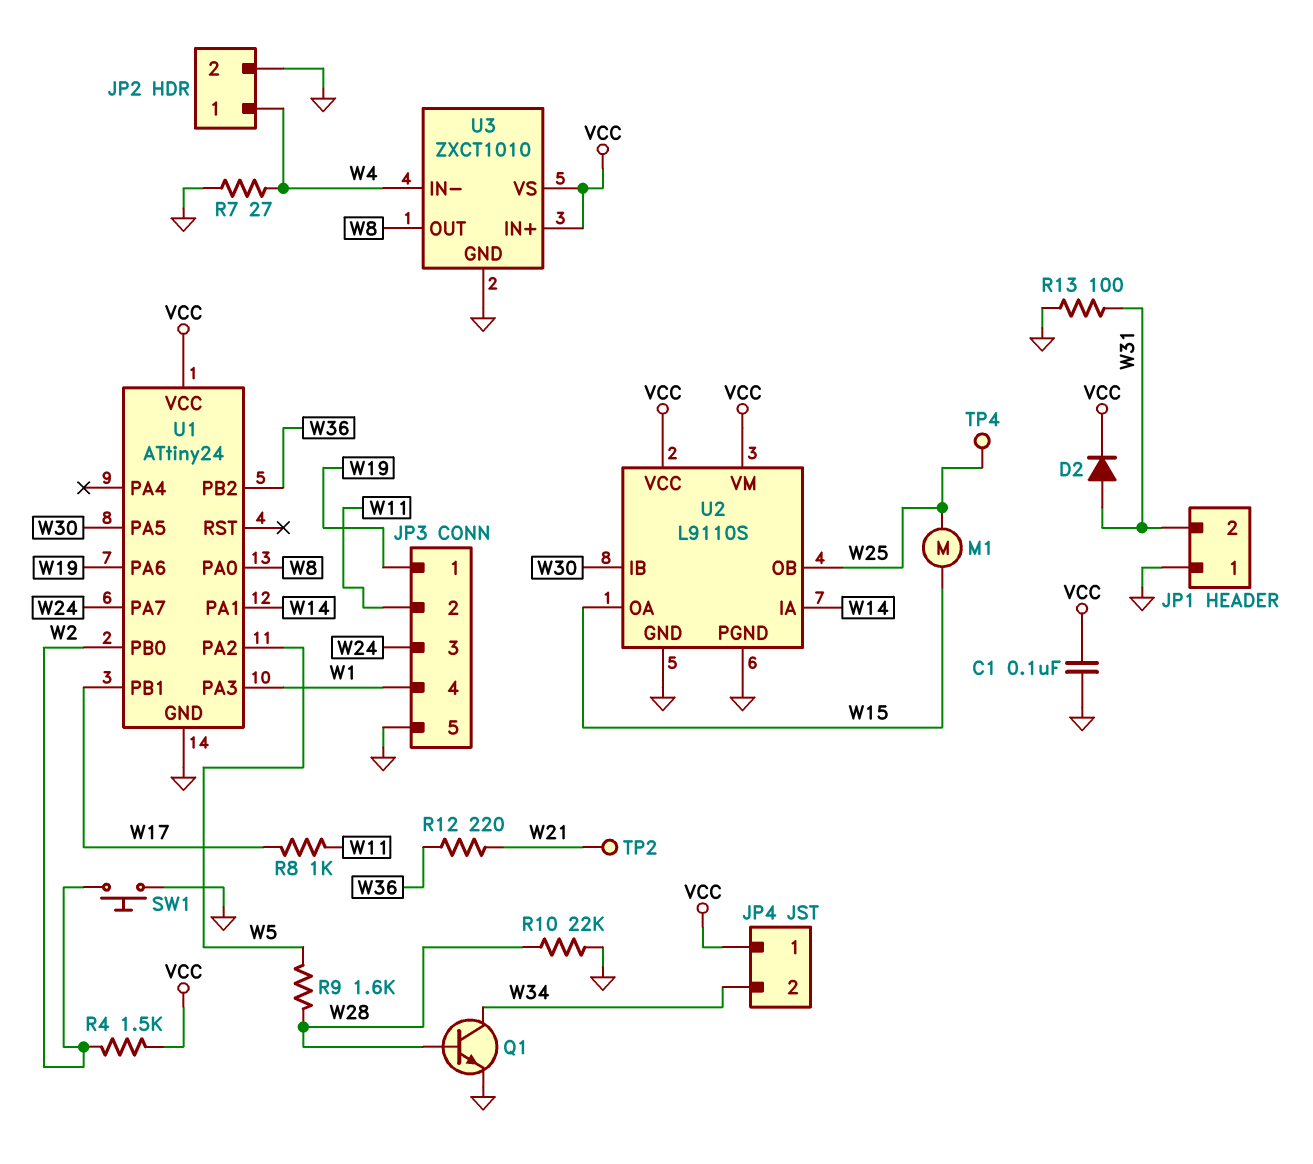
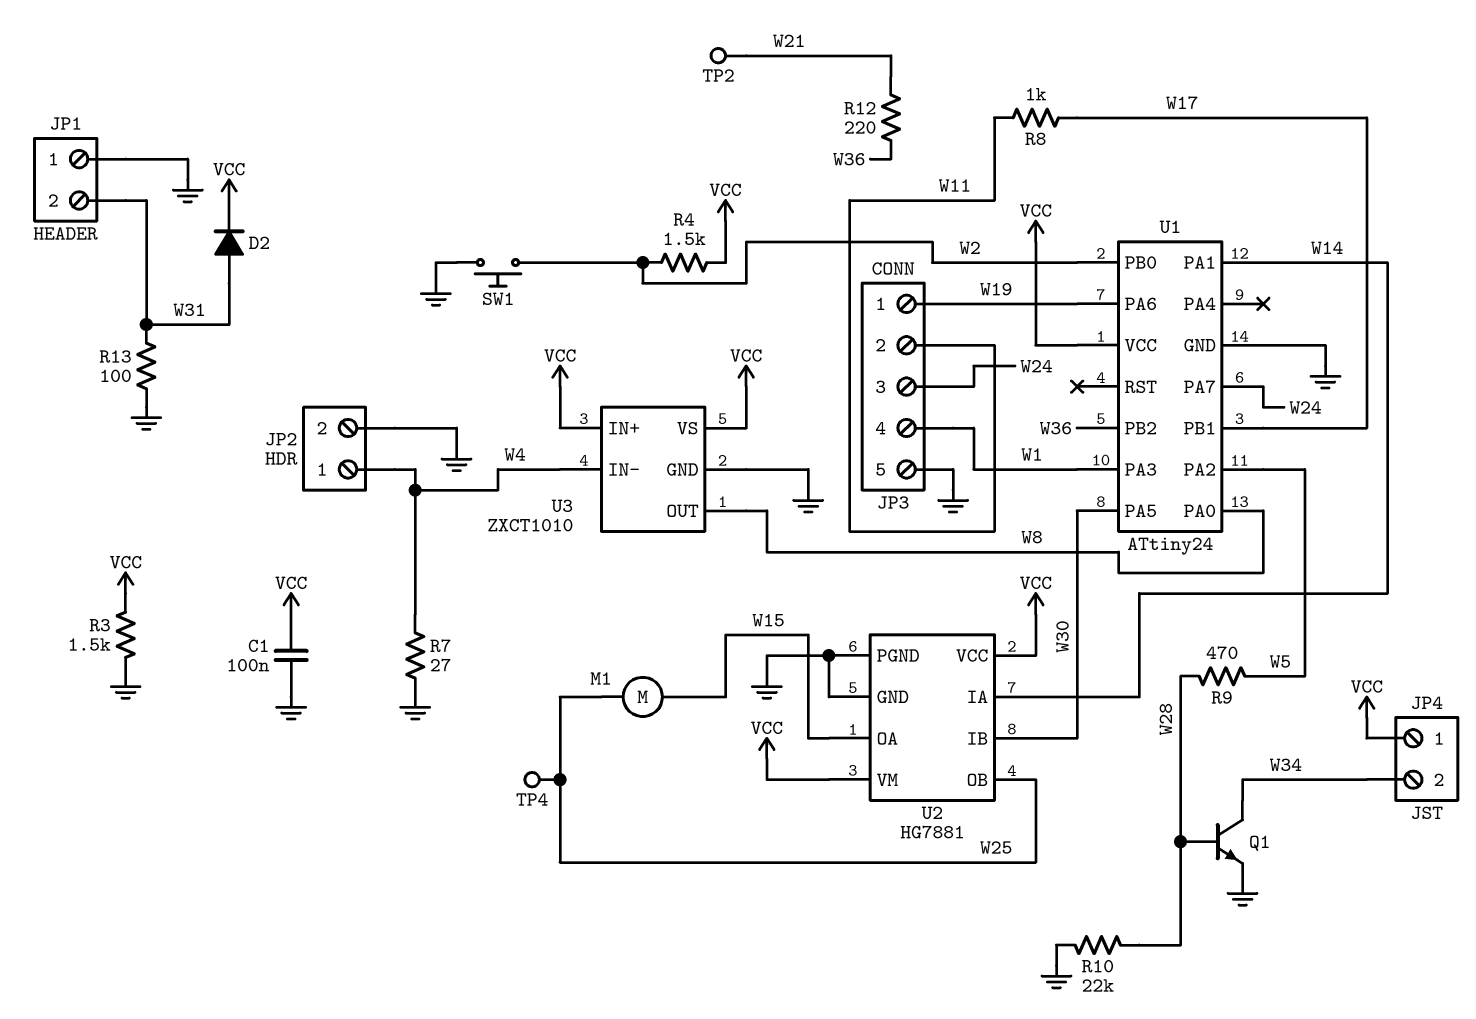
R3: none -> 1.5k (GND, VCC)
R9: 1.6k (W5, W28) -> 470 (W5, W28)
U2: L9110S -> HG7881

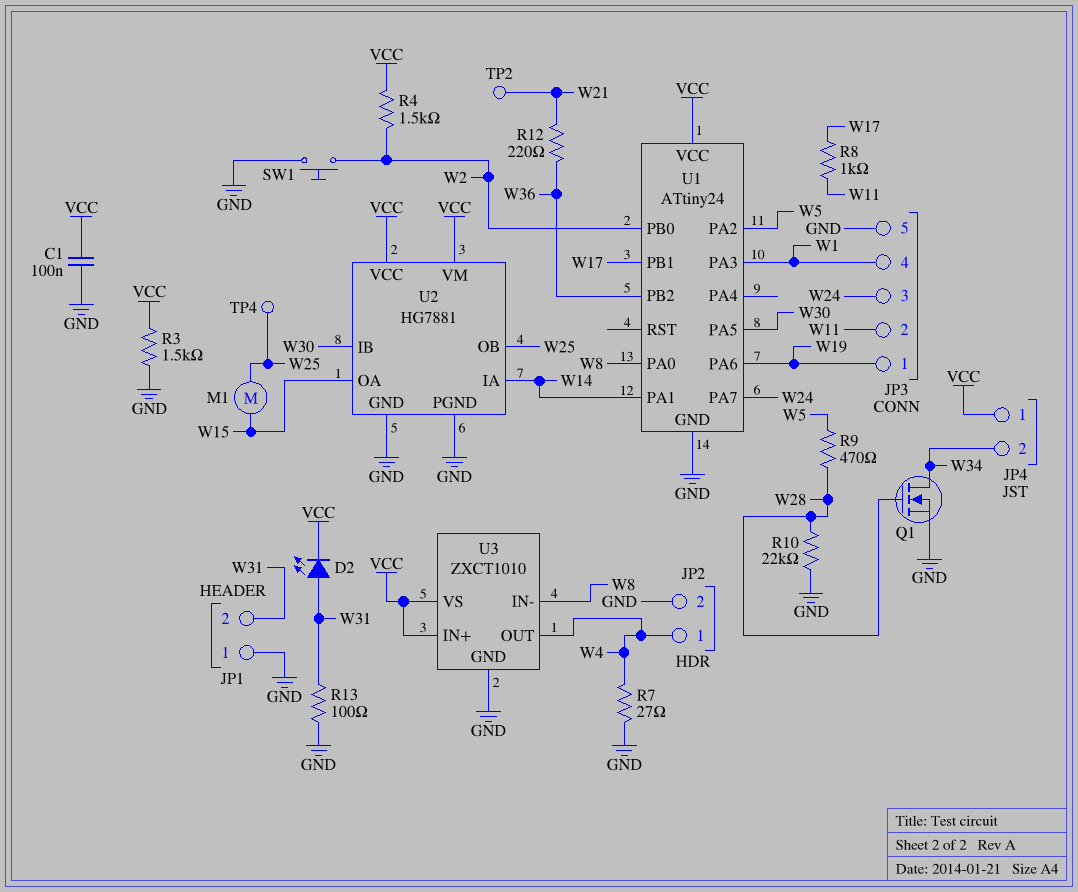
D2: diode (A W31, K VCC) -> LED (A W31, K VCC)
Q1: NPN (B W28, C W34, E GND) -> NMOS (G W28, D W34, S GND)
U3 pin IN-: W4 -> W8
U3 pin OUT: W8 -> W4

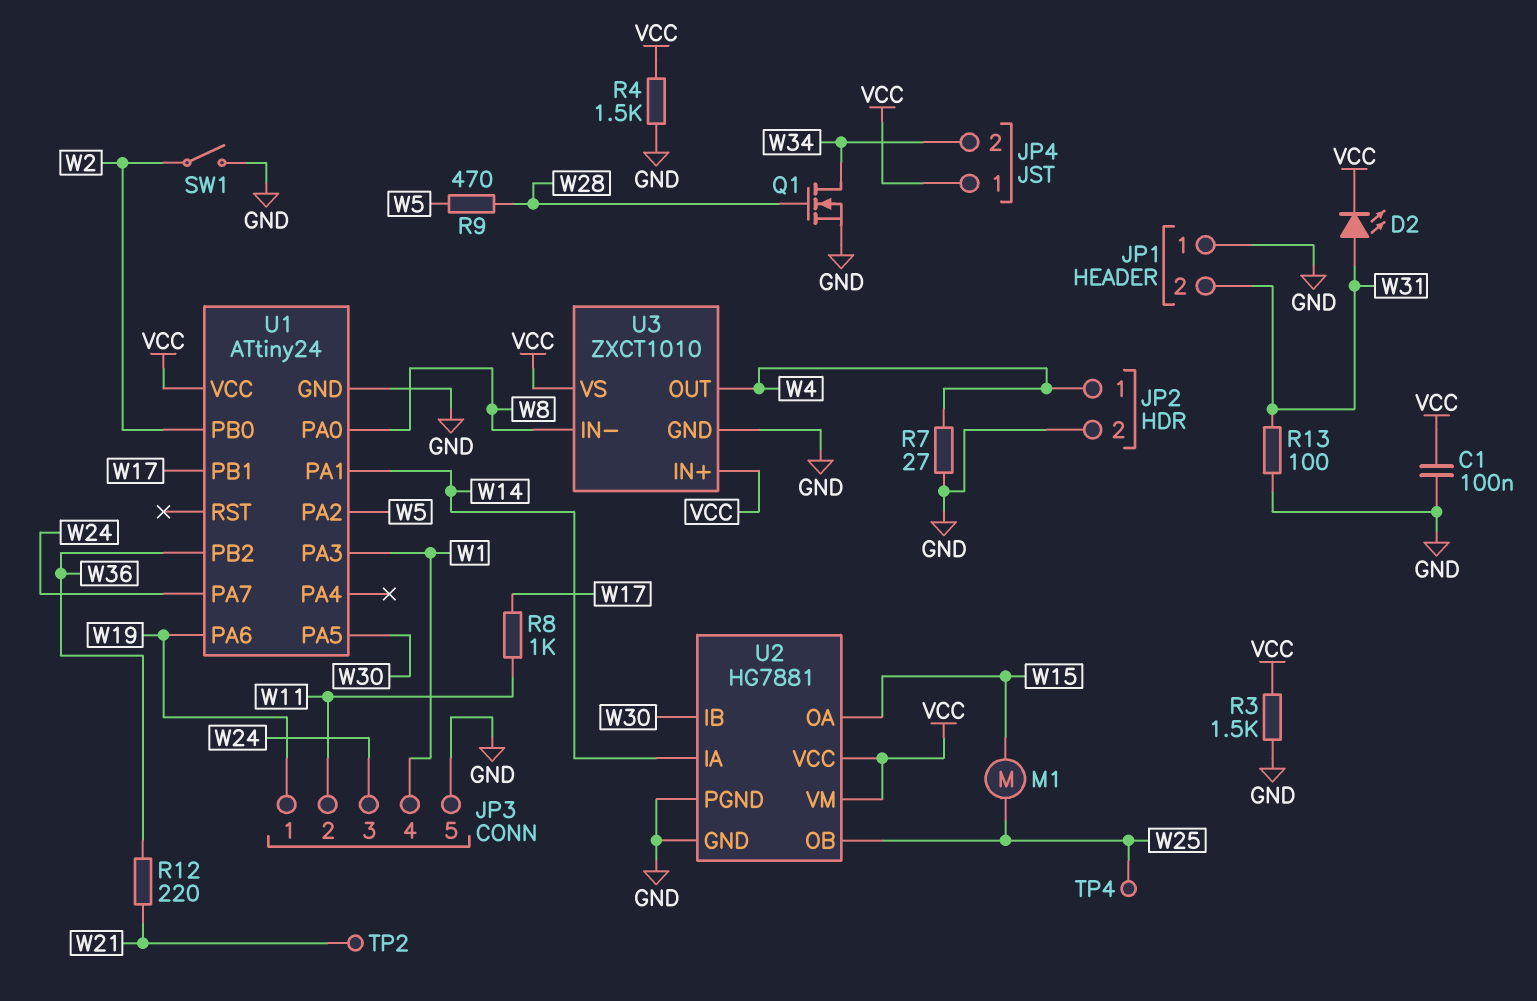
R4: 1.5k (VCC, W2) -> 1.5k (GND, VCC)
R10: 22k (GND, W28) -> none
SW1: button (GND, W2) -> switch (GND, W2)

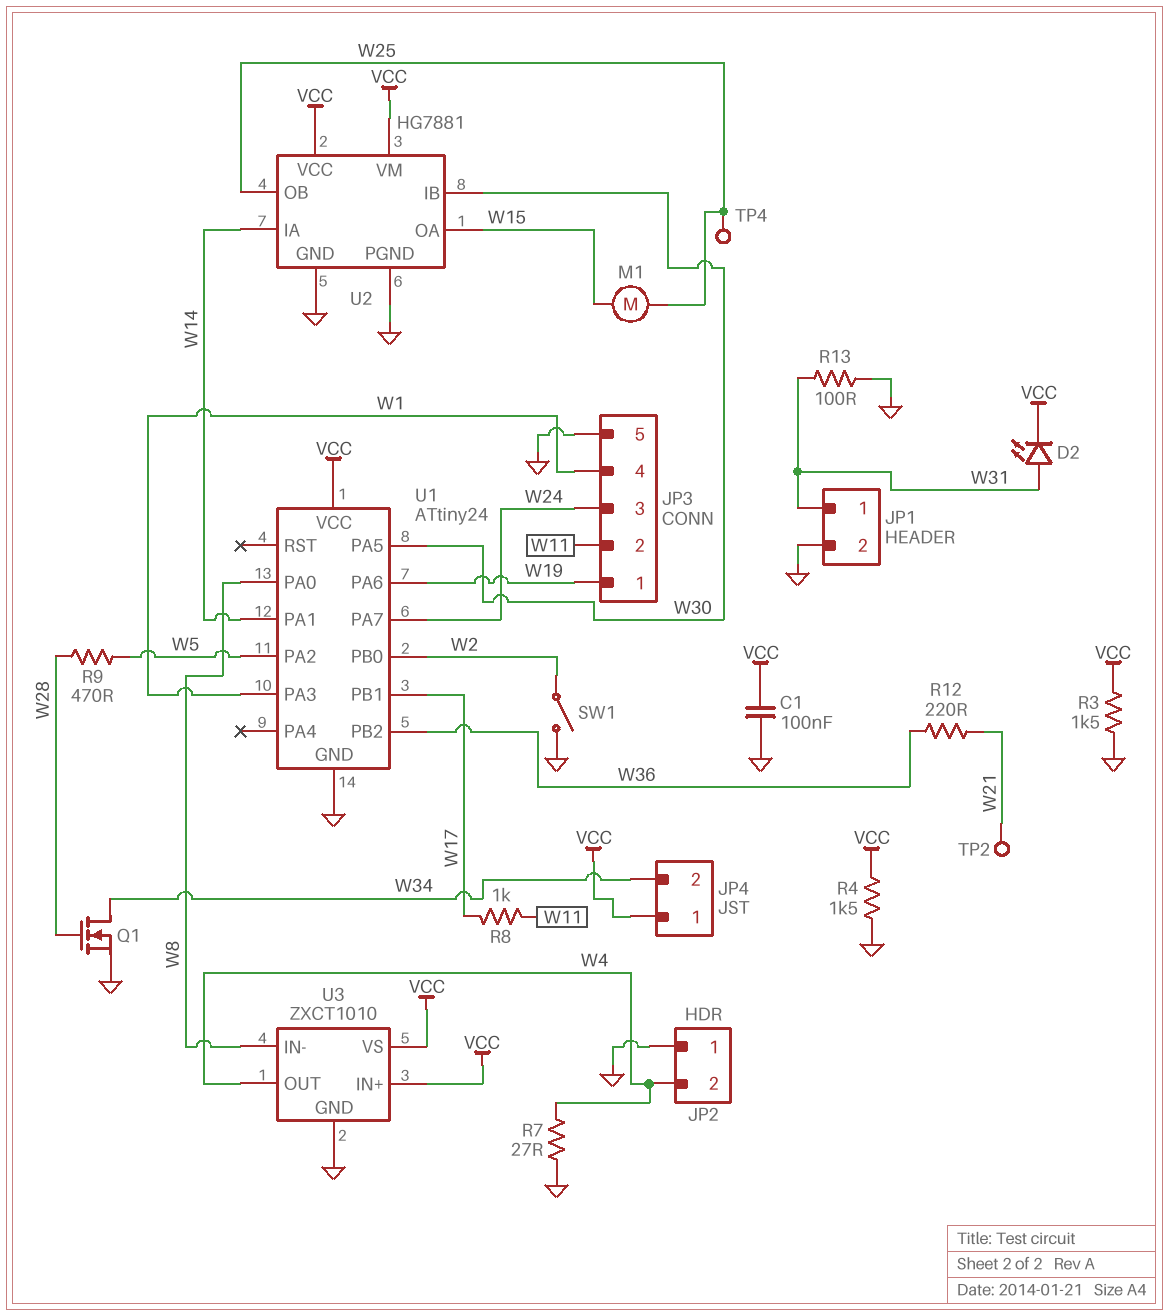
JP1 pin 1: GND -> W31
JP1 pin 2: W31 -> GND
JP2 pin 1: W4 -> GND
JP2 pin 2: GND -> W4

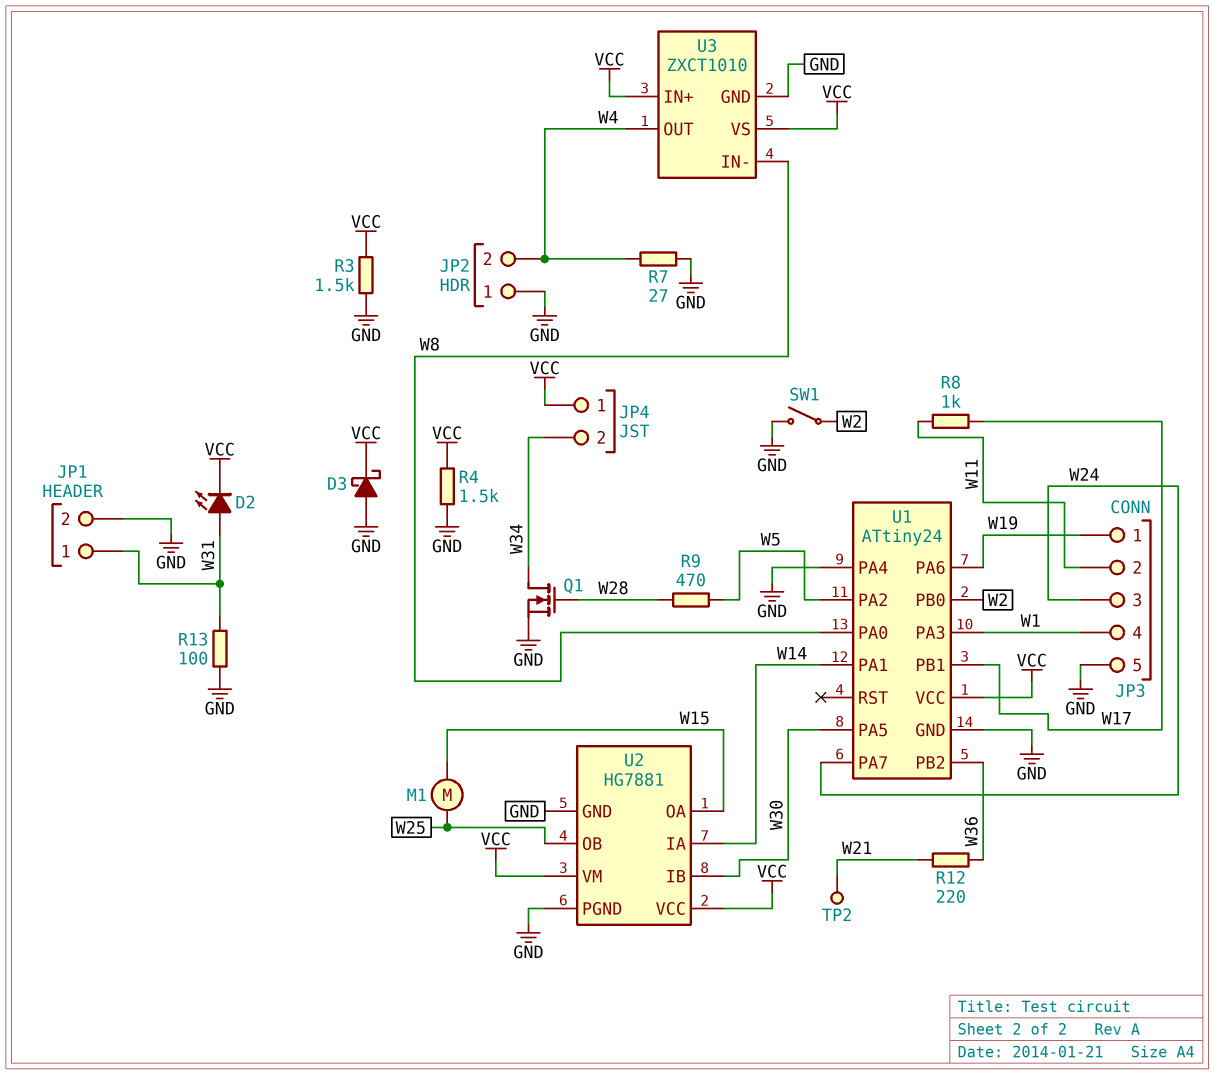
C1: 100nF (GND, VCC) -> none
D3: none -> schottky (A GND, K VCC)
TP4: test point (W25) -> none
U1 pin PA4: none -> GND

